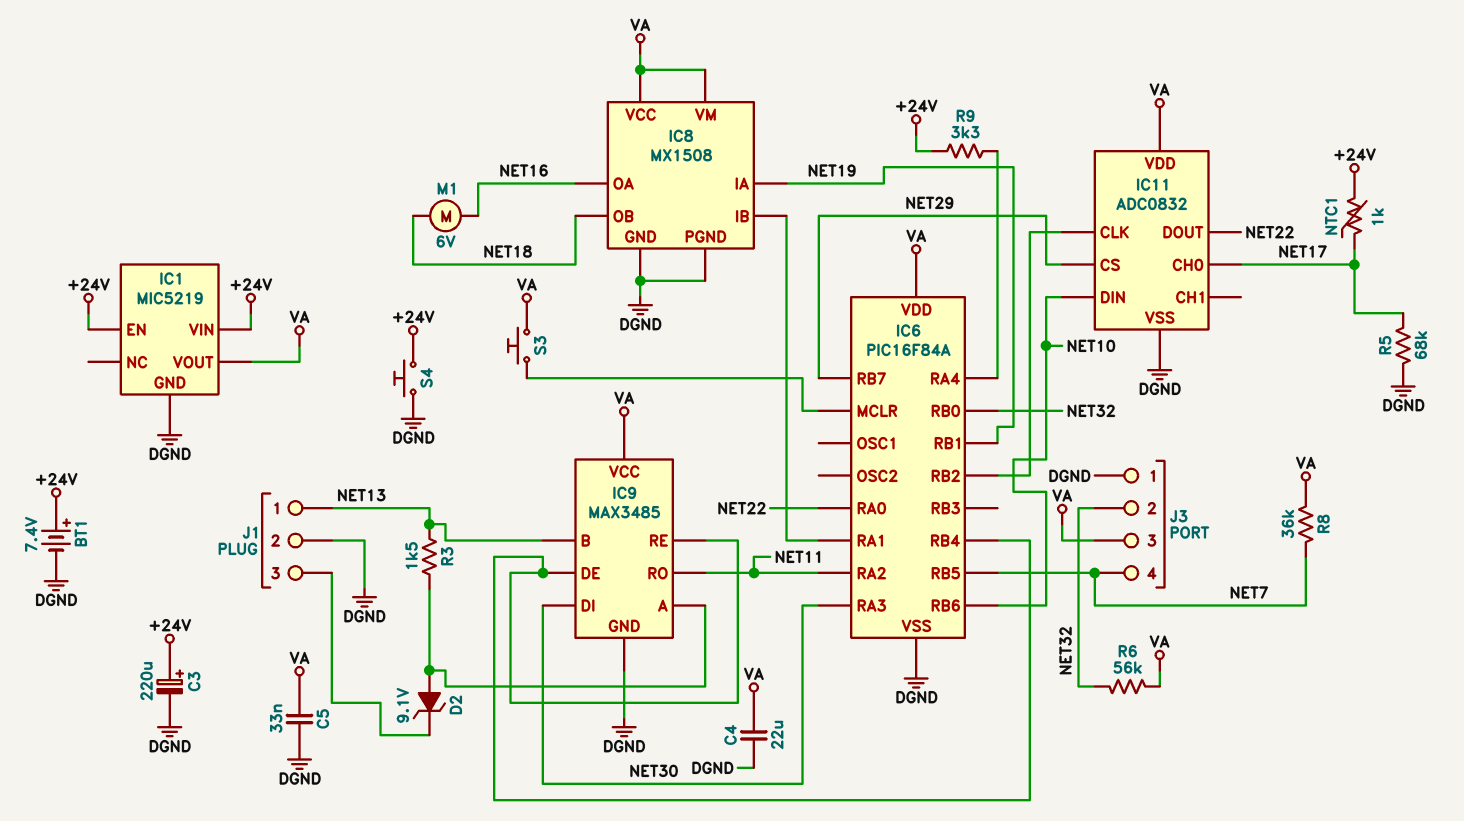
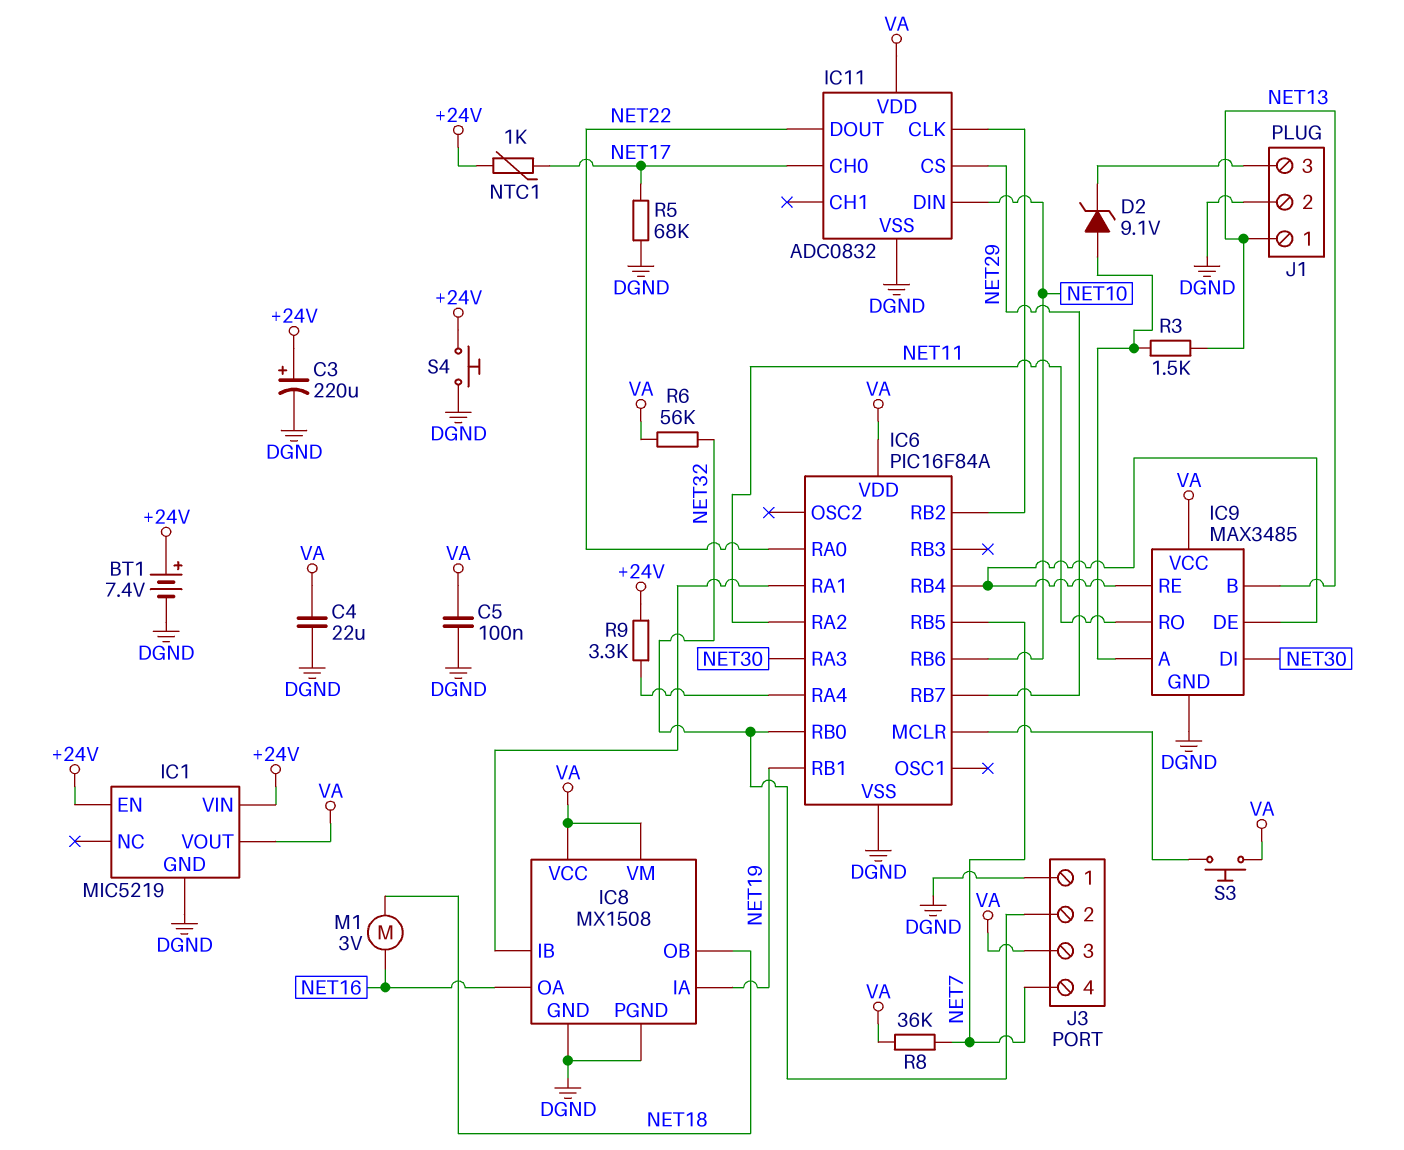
C5: 33nF (DGND, VA) -> 100nF (DGND, VA)
M1: motor 6V (NET16, NET18) -> motor 3V (NET16, NET18)

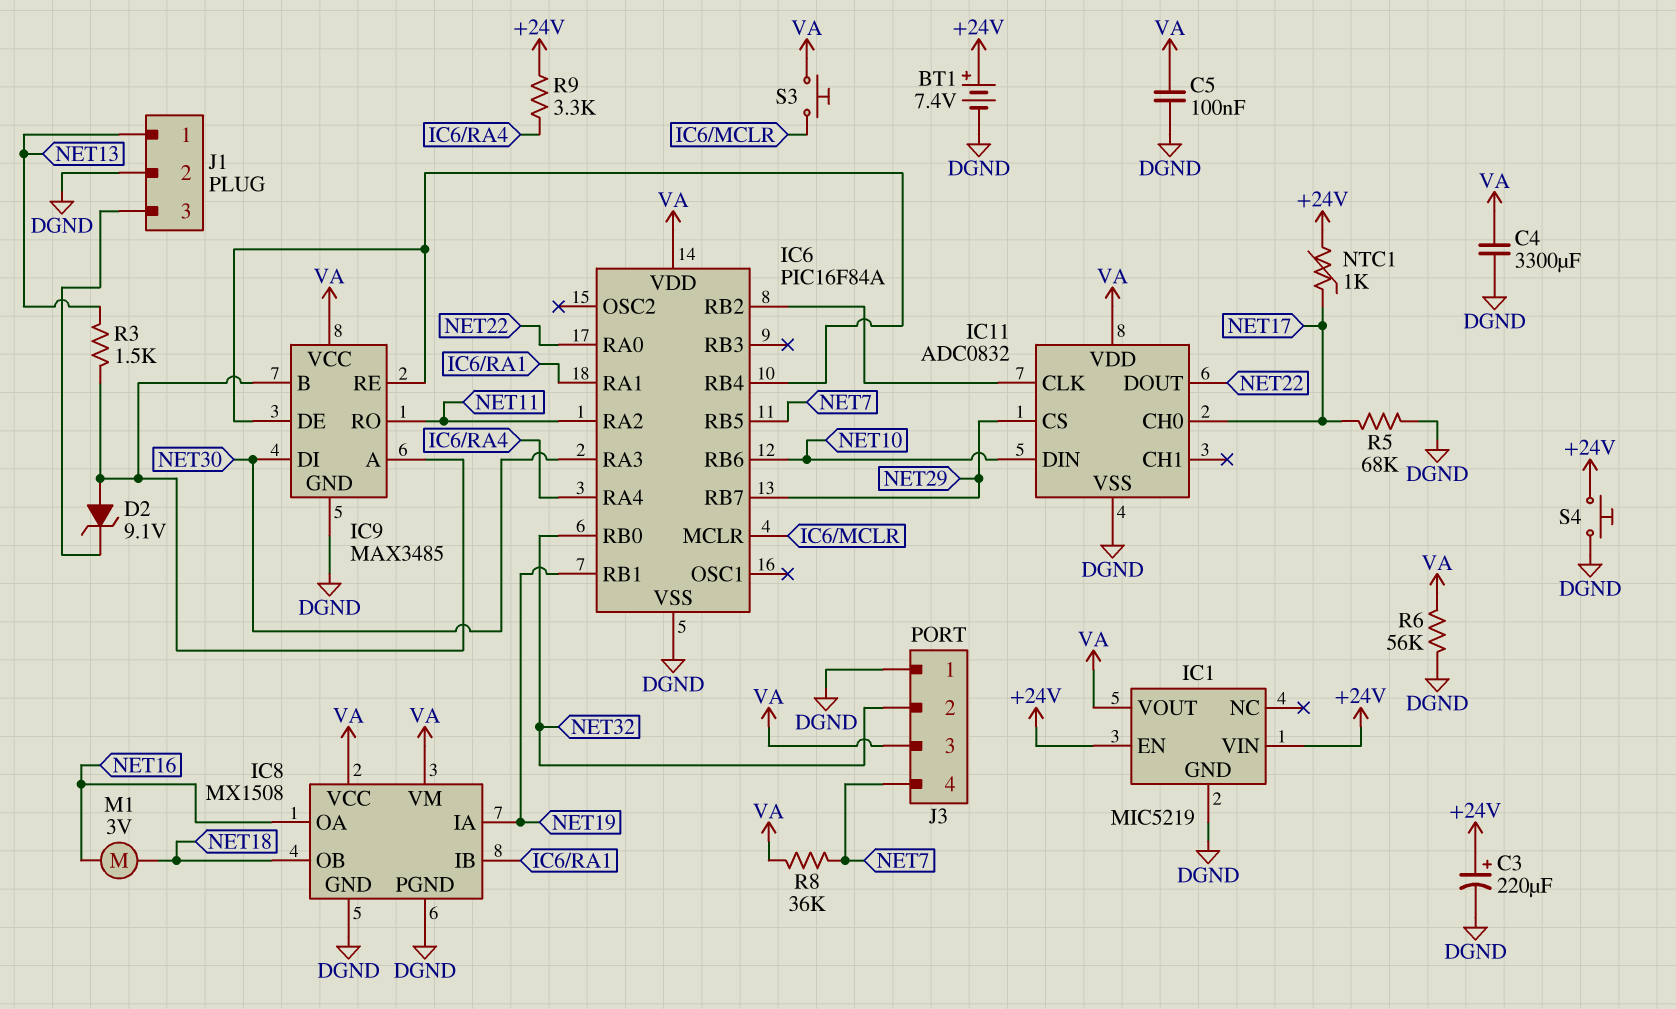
C4: 22uF (DGND, VA) -> 3300uF (DGND, VA)
IC9 pin B: NET13 -> IC9/A
R6: 56k (NET32, VA) -> 56k (DGND, VA)

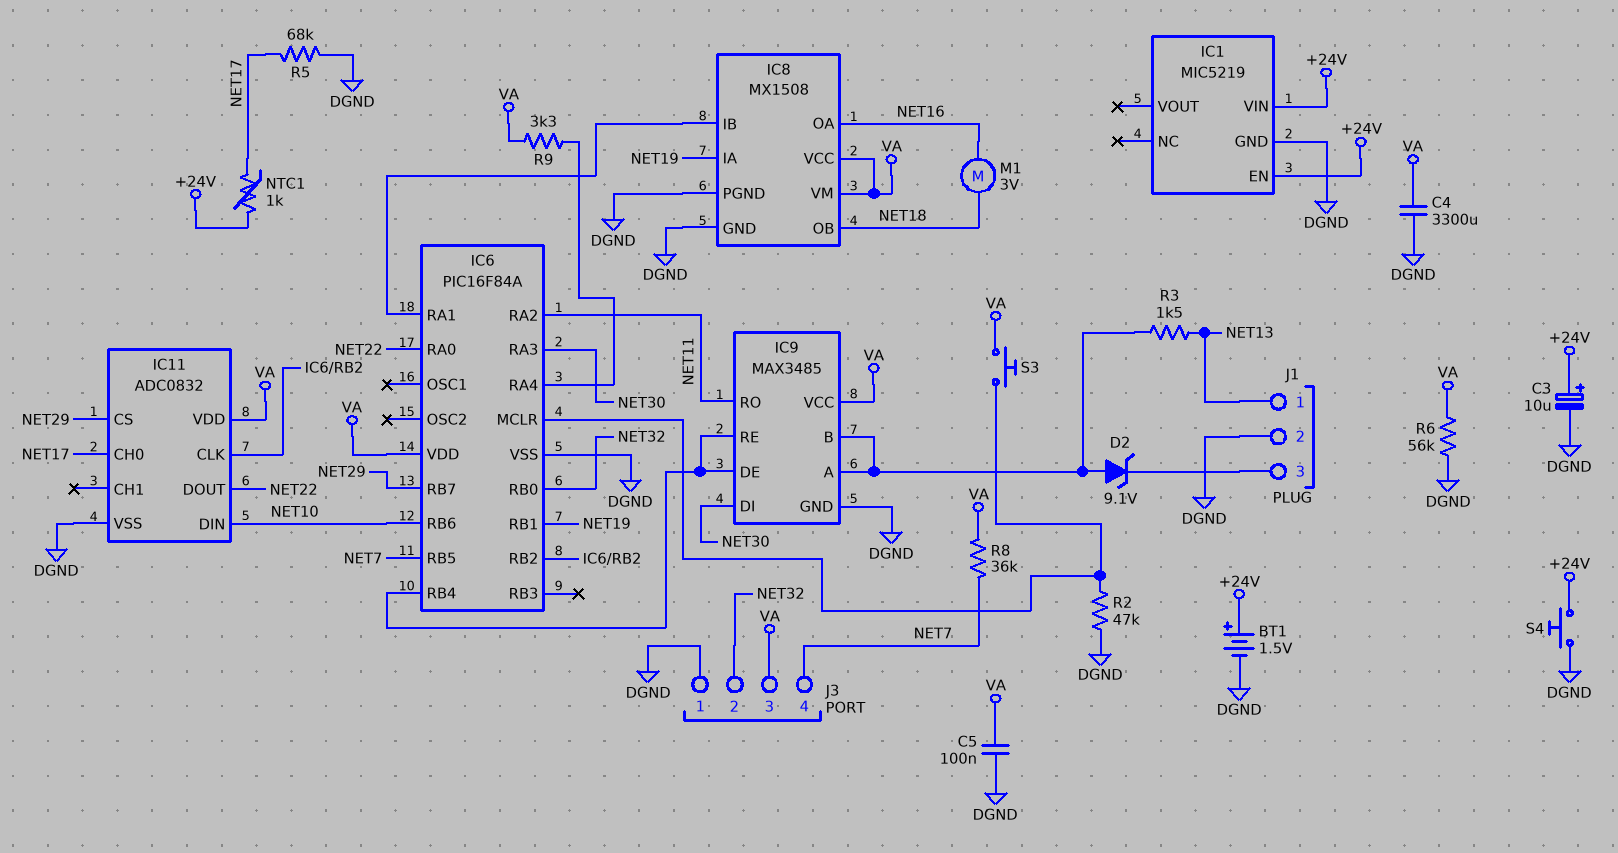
BT1: 7.4V (plus +24V, minus DGND) -> 1.5V (plus +24V, minus DGND)
C3: 220uF (plus +24V, minus DGND) -> 10uF (plus +24V, minus DGND)
IC1 pin VOUT: VA -> none
R2: none -> 47k (DGND, IC6/MCLR)
R9: 3.3k (+24V, IC6/RA4) -> 3.3k (IC6/RA4, VA)

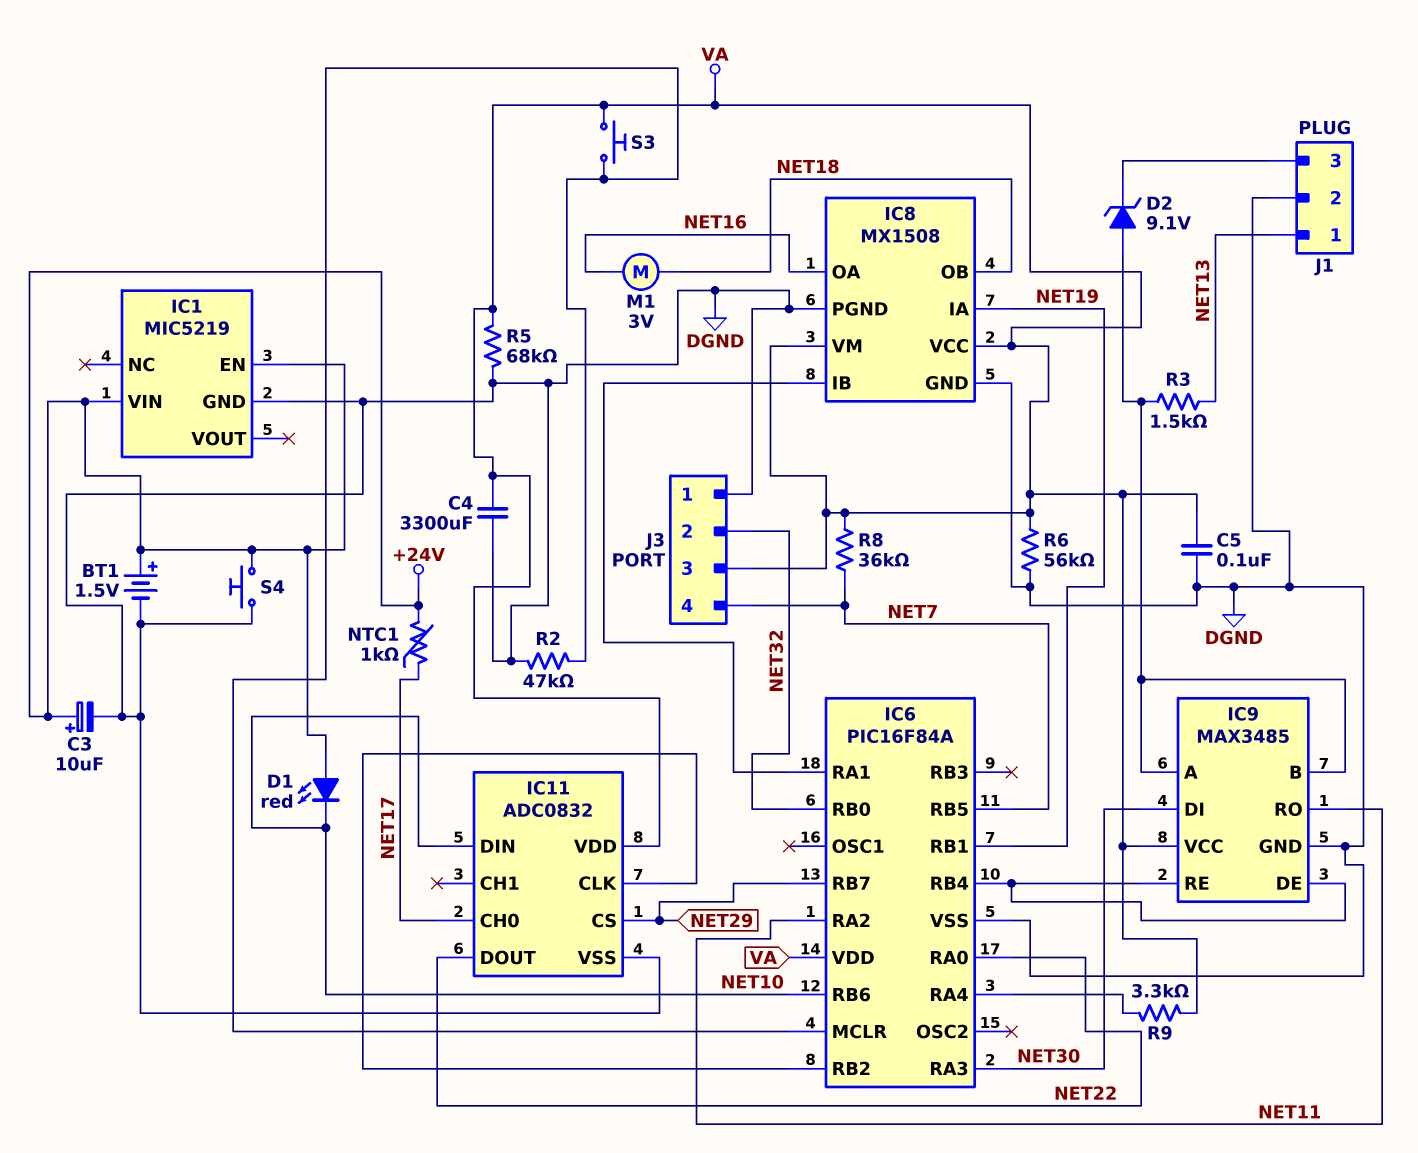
D1: none -> LED red (A +24V, K NET10)
R5: 68k (DGND, NET17) -> 68k (DGND, VA)

